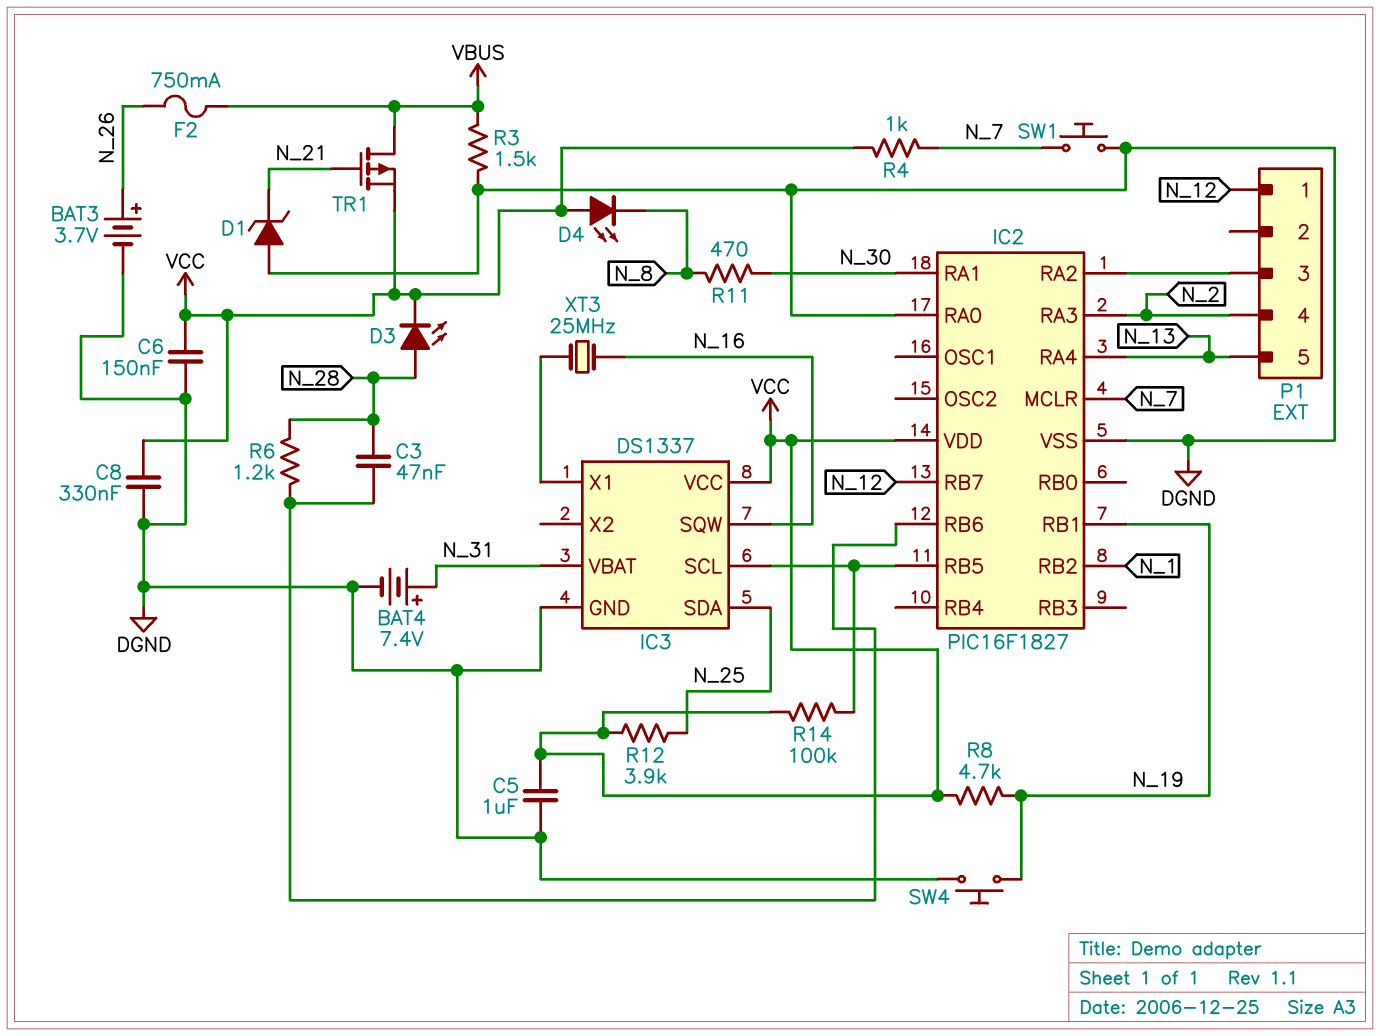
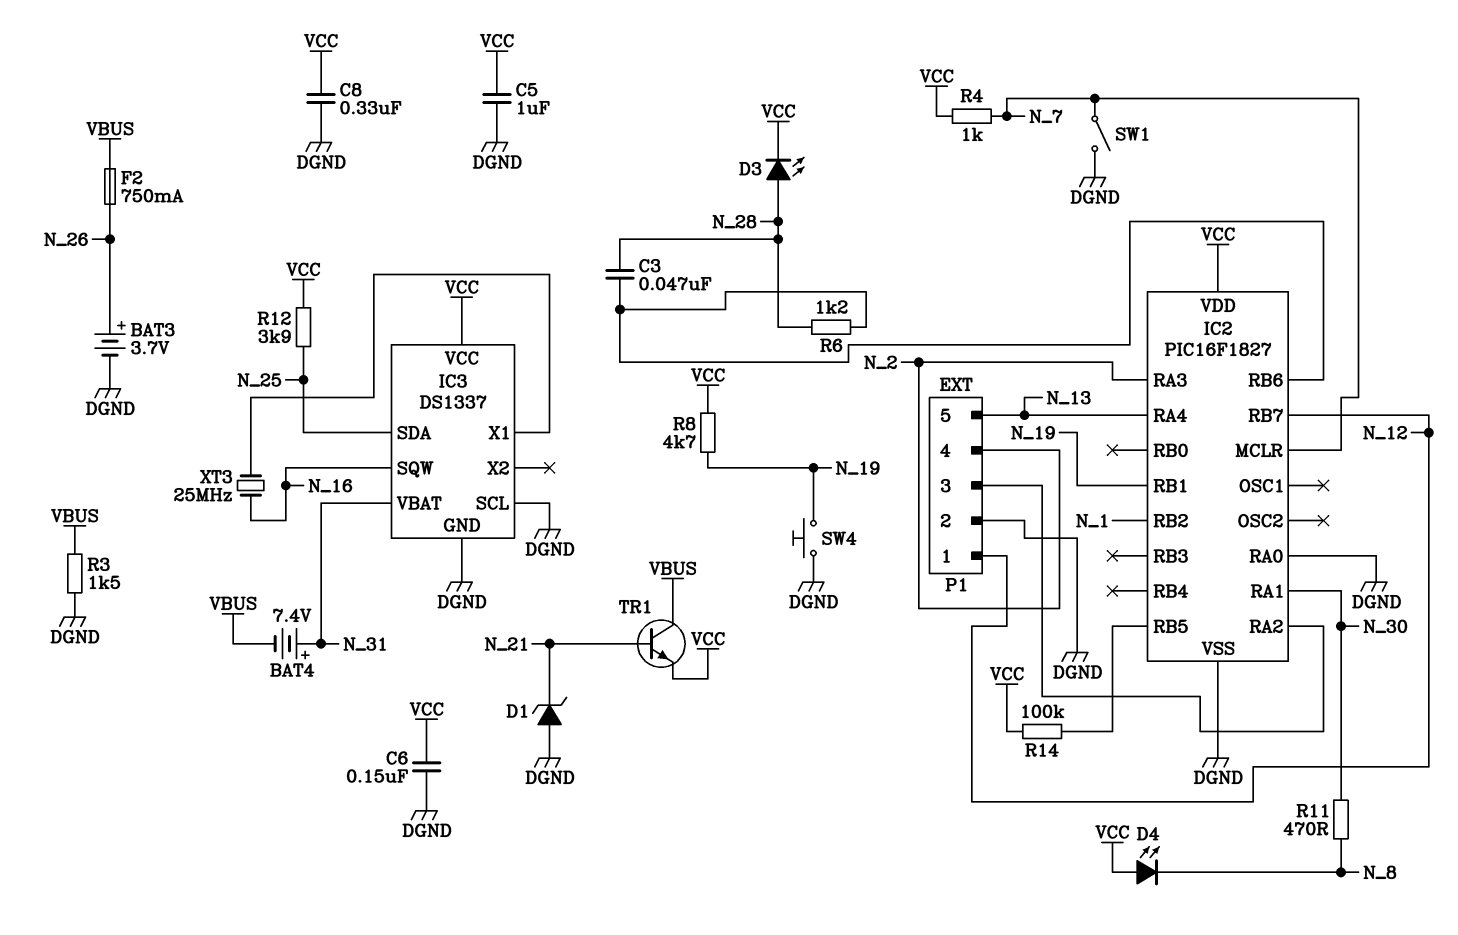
BAT4: 7.4V (plus N_31, minus DGND) -> 7.4V (plus N_31, minus VBUS)
IC3 pin SCL: IC2/RB5 -> DGND
P1 pin 2: none -> DGND
SW1: button (DGND, N_7) -> switch (DGND, N_7)
TR1: PMOS (G N_21, D VBUS, S VCC) -> NPN (B N_21, C VBUS, E VCC)

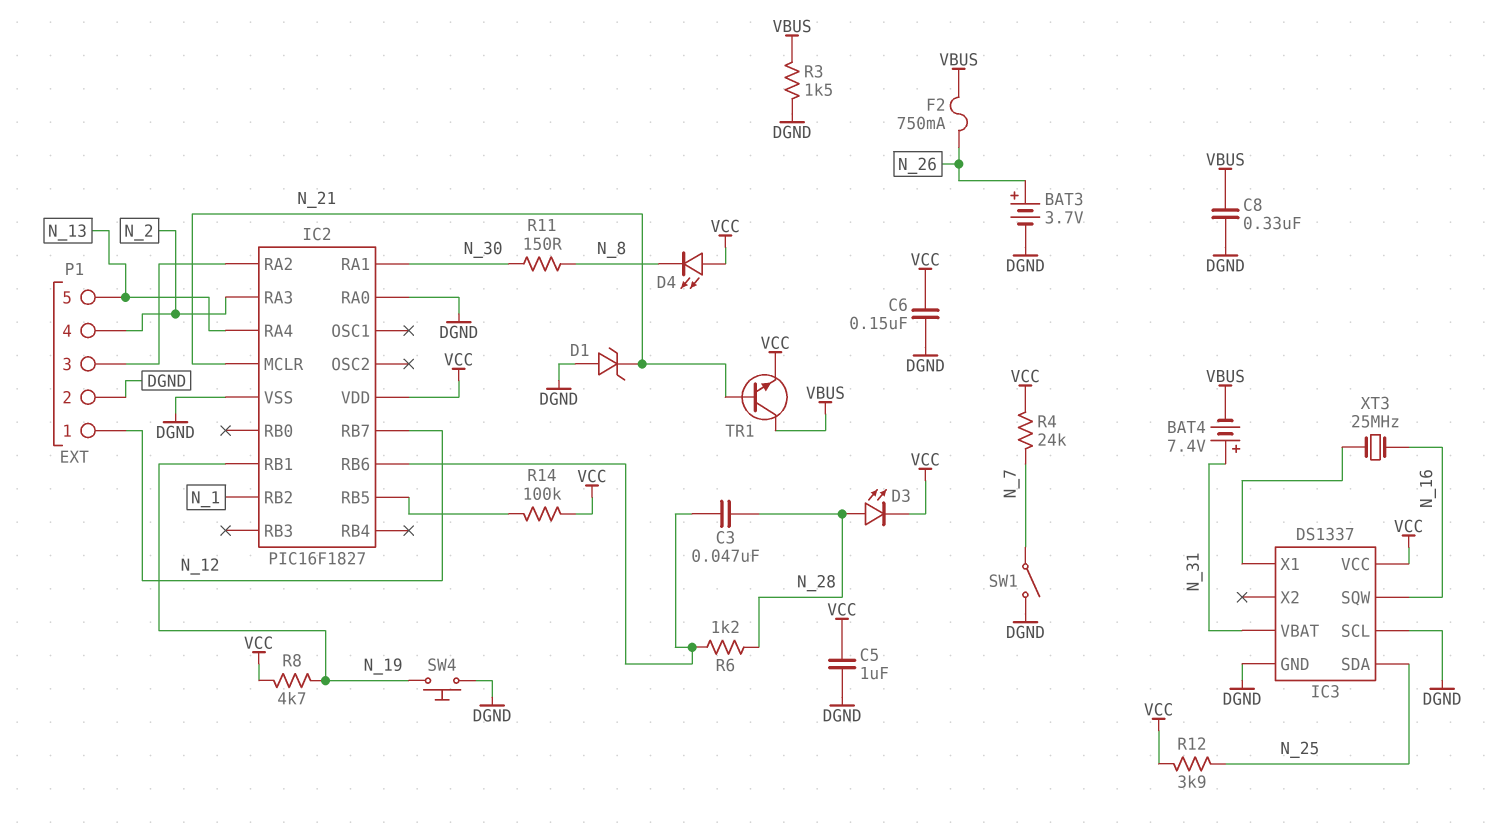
C8: 330nF (DGND, VCC) -> 330nF (DGND, VBUS)
IC2 pin MCLR: N_7 -> N_21
R4: 1k (N_7, VCC) -> 24k (N_7, VCC)
R11: 470 (N_8, N_30) -> 150 (N_8, N_30)

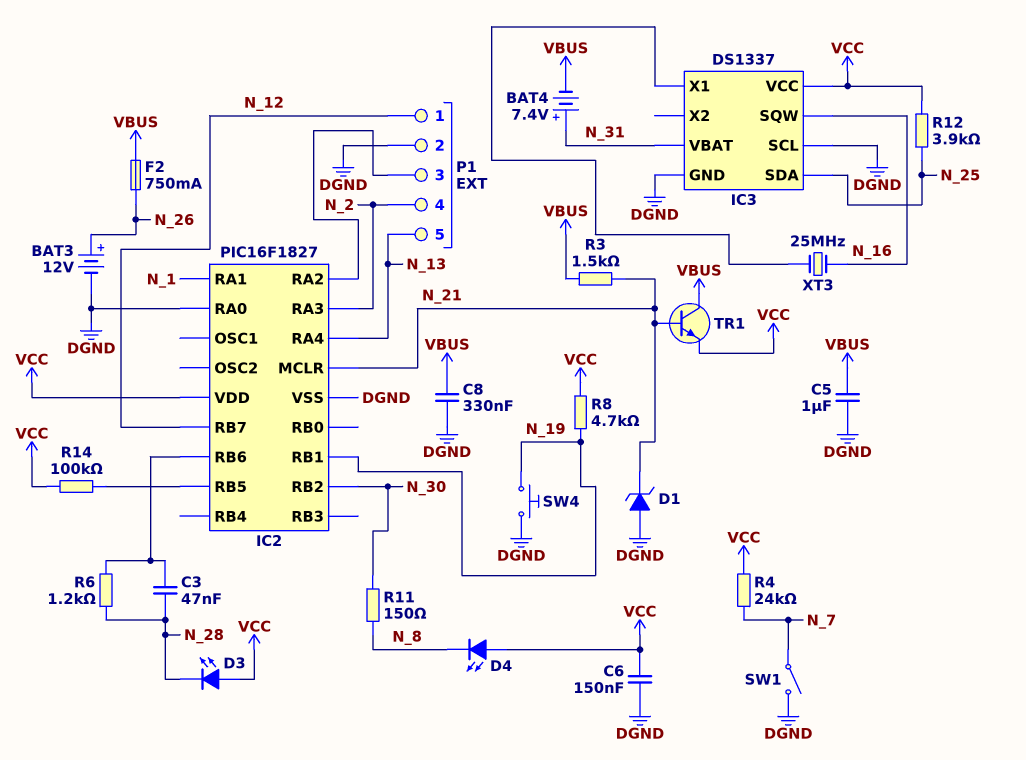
BAT3: 3.7V (plus N_26, minus DGND) -> 12V (plus N_26, minus DGND)
C5: 1uF (DGND, VCC) -> 1uF (DGND, VBUS)
D3: LED (A N_28, K VCC) -> LED (A VCC, K N_28)
IC2 pin RA1: N_30 -> N_1
IC2 pin RB2: N_1 -> N_30
R3: 1.5k (DGND, VBUS) -> 1.5k (N_21, VBUS)

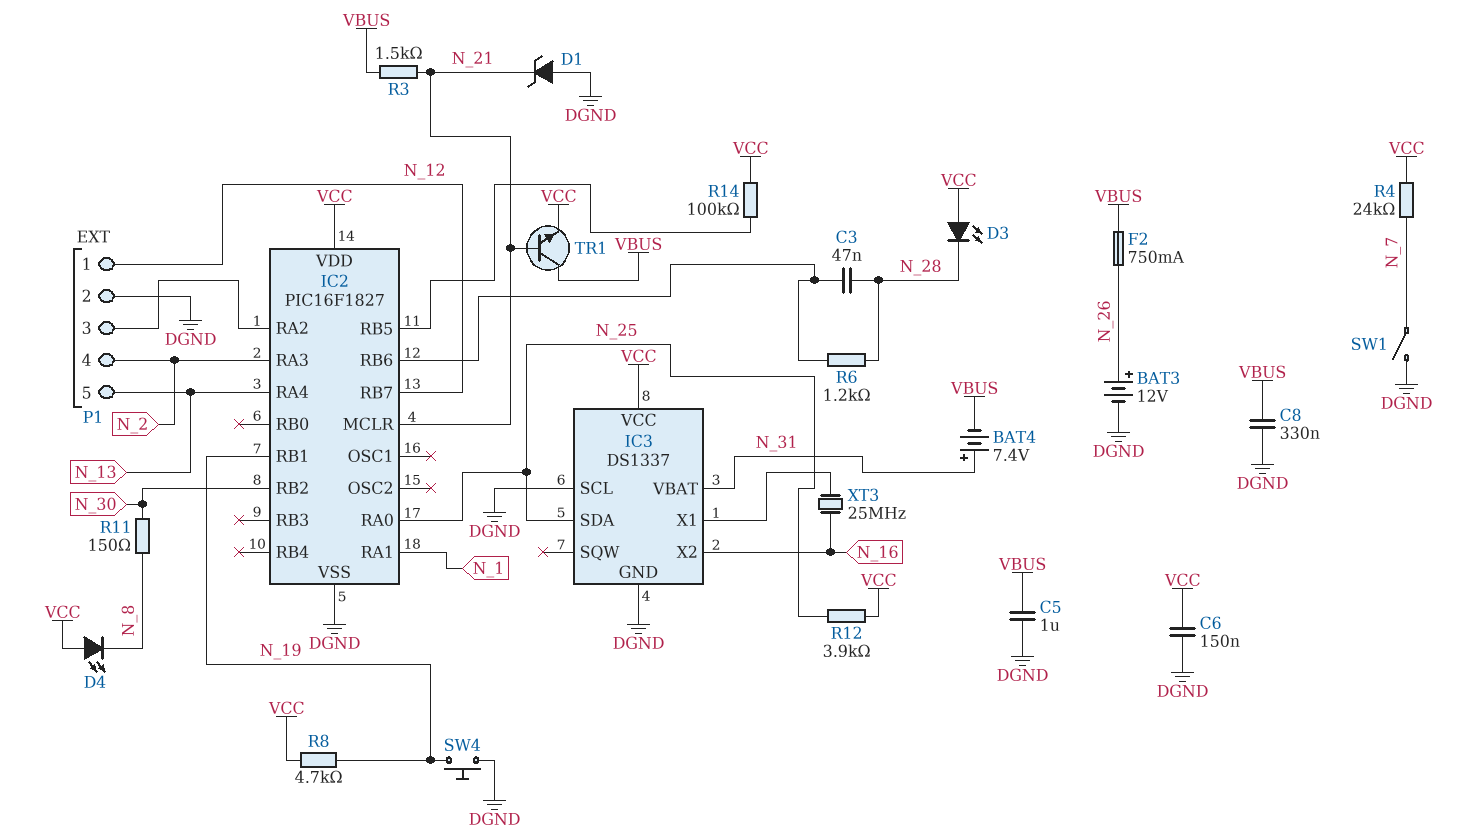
IC2 pin RA0: DGND -> N_25
IC3 pin SQW: N_16 -> none
IC3 pin X2: none -> N_16

